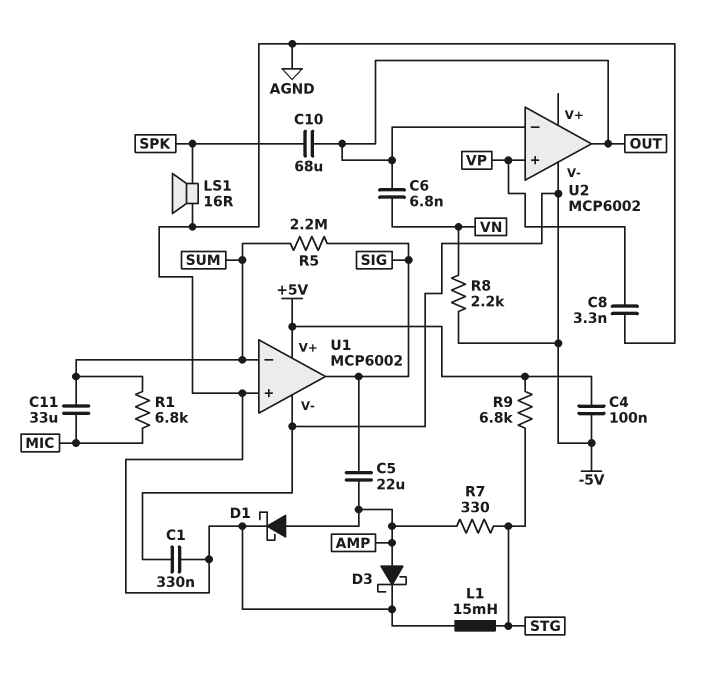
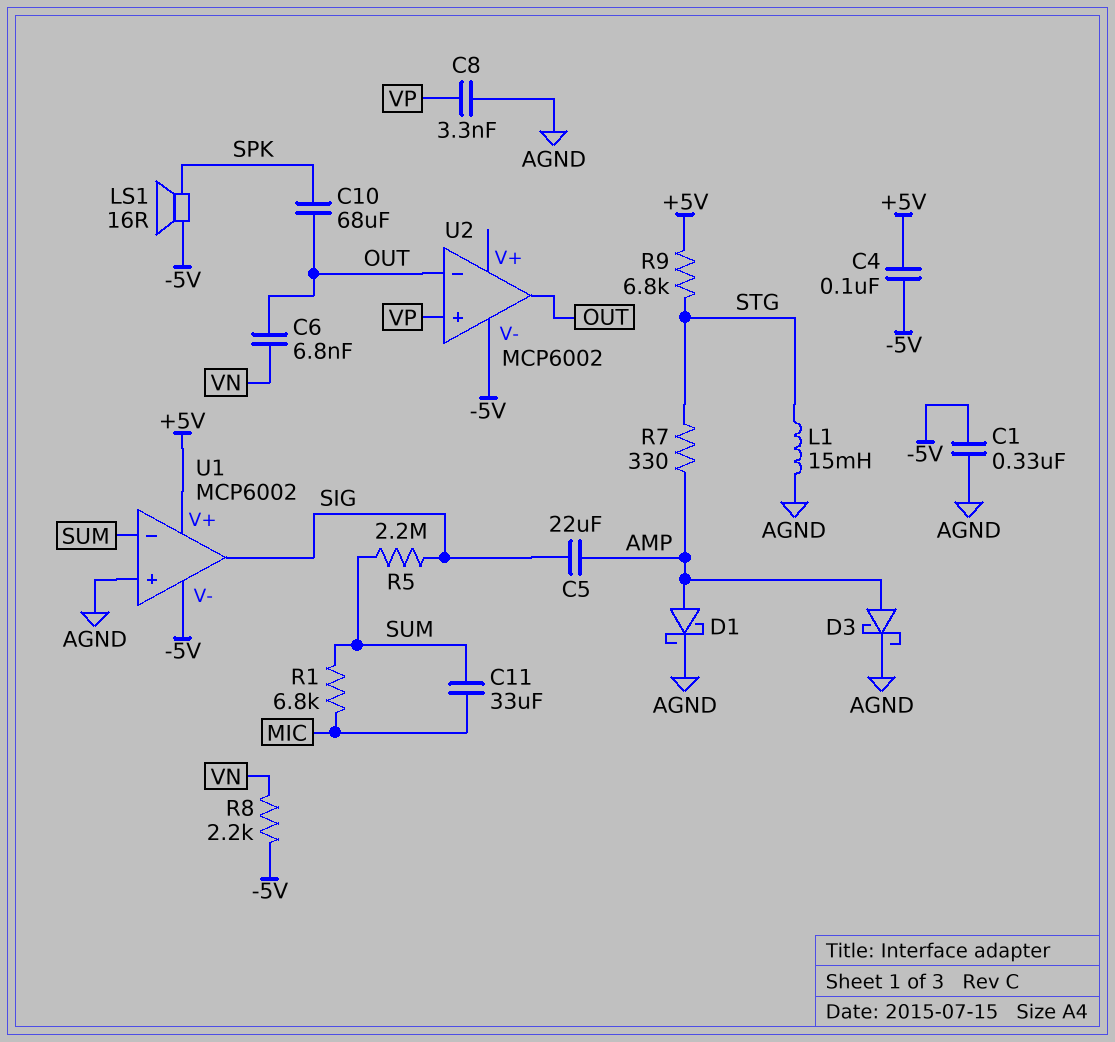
LS1: speaker 16R (AGND, SPK) -> speaker 16R (-5V, SPK)

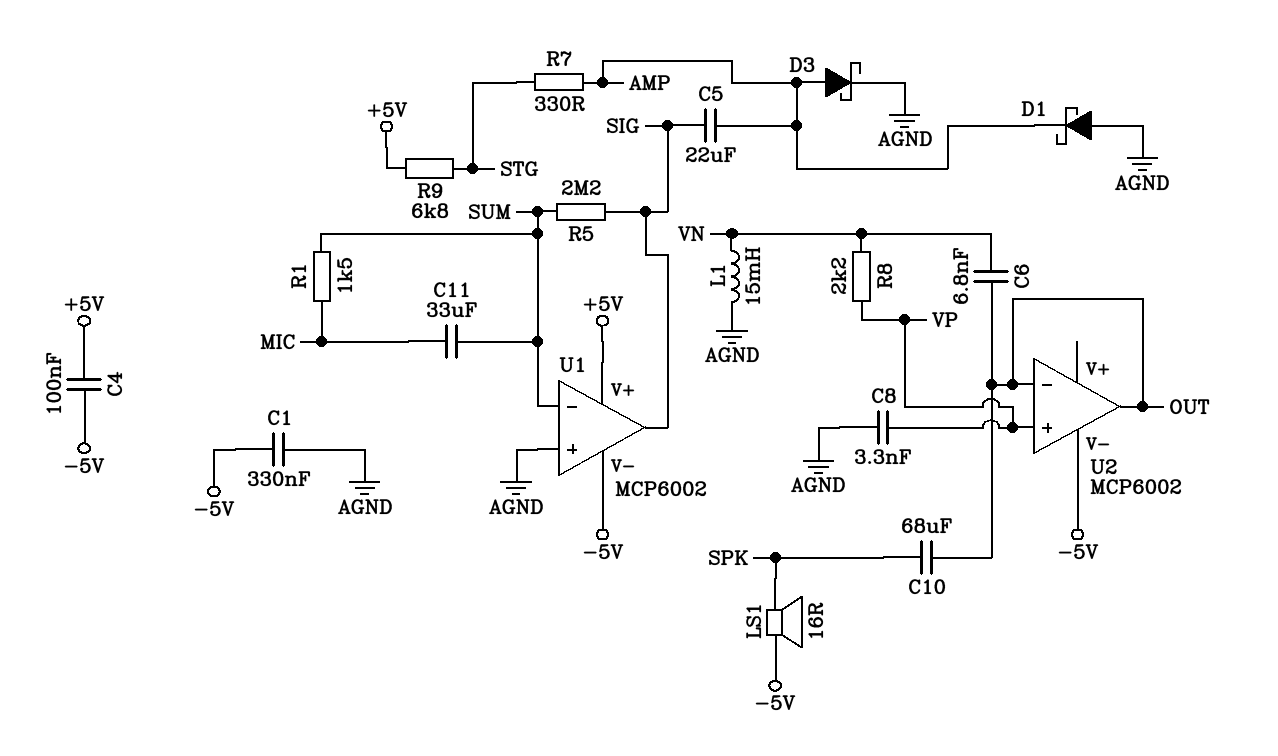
D1: schottky (A AMP, K AGND) -> schottky (A AGND, K AMP)
L1: 15mH (AGND, STG) -> 15mH (AGND, VN)
R1: 6.8k (MIC, SUM) -> 1.5k (MIC, SUM)
R8: 2.2k (-5V, VN) -> 2.2k (VN, VP)

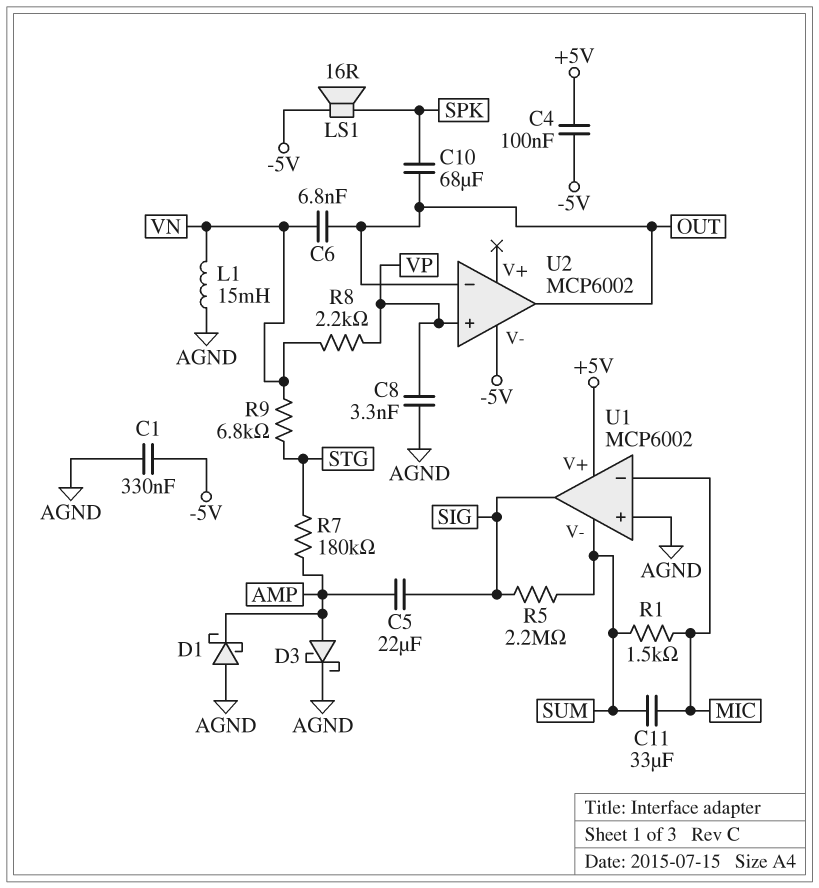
R7: 330 (AMP, STG) -> 180k (AMP, STG)
R9: 6.8k (+5V, STG) -> 6.8k (STG, VN)
U1 pin V-: -5V -> SUM
U1 pin in-: SUM -> MIC

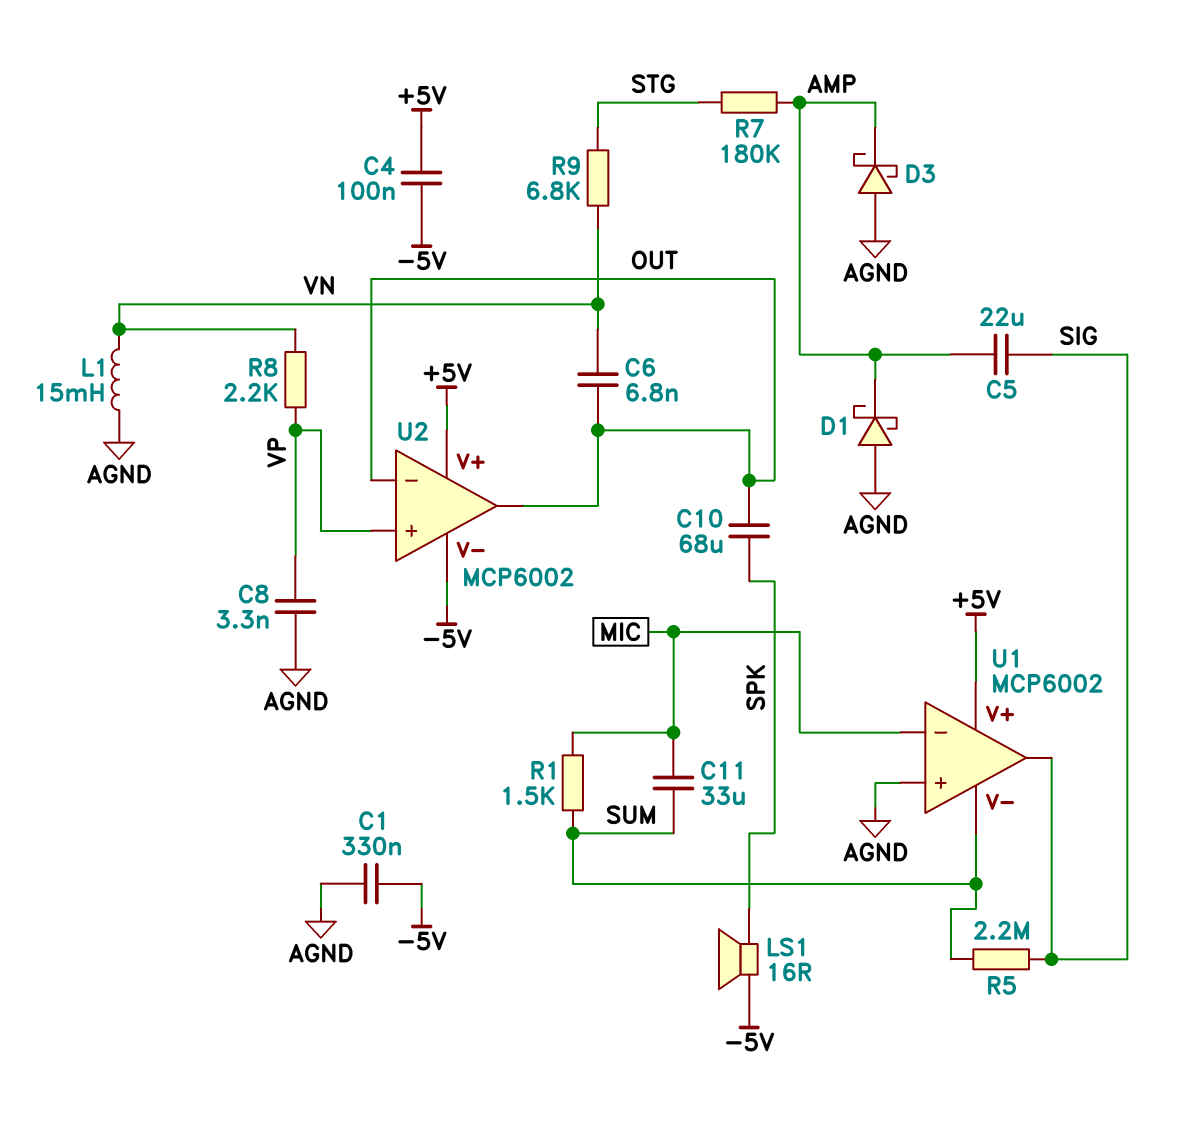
D3: schottky (A AMP, K AGND) -> schottky (A AGND, K AMP)
U2 pin V+: none -> +5V

